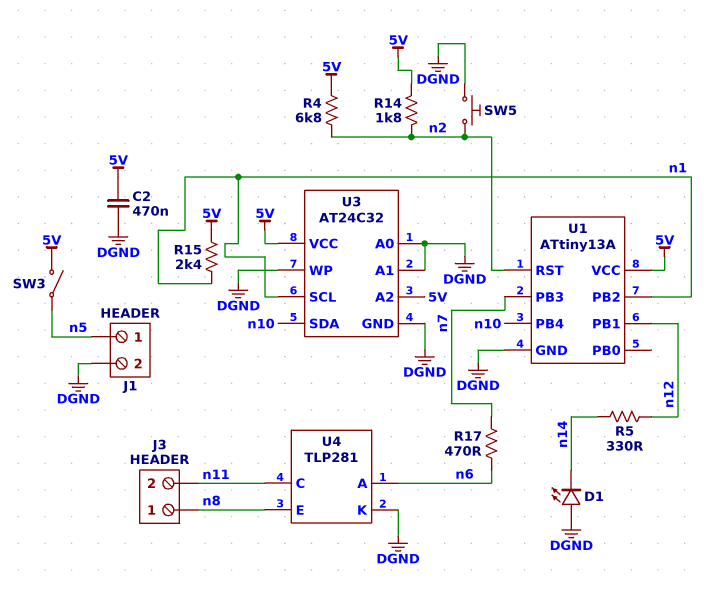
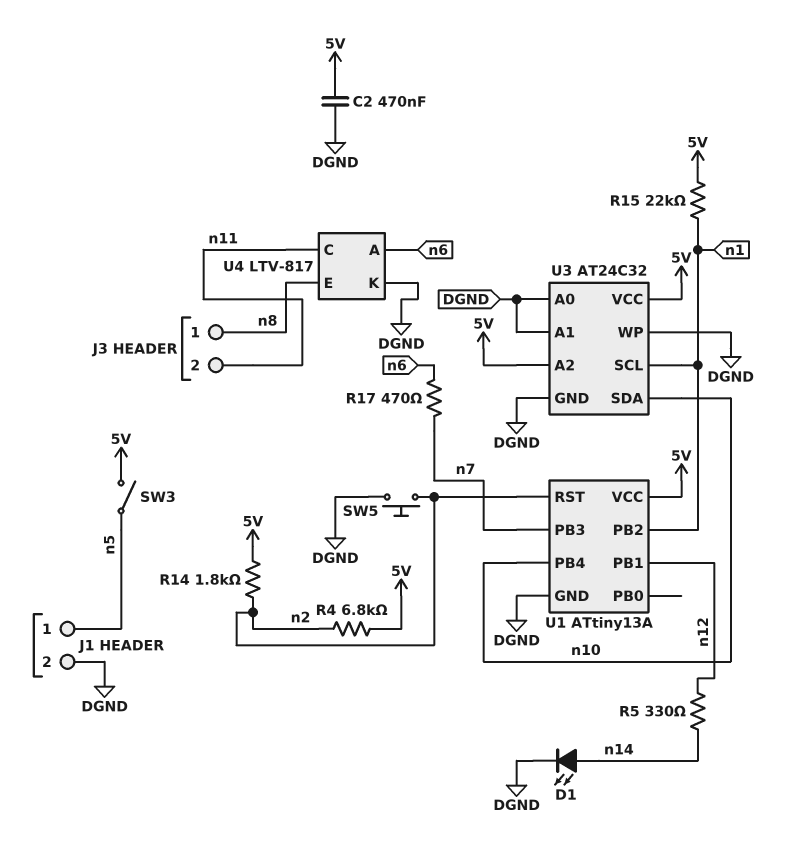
D1: LED (A DGND, K n14) -> LED (A n14, K DGND)
R15: 2.4k (5V, n1) -> 22k (5V, n1)
U4: TLP281 -> LTV-817

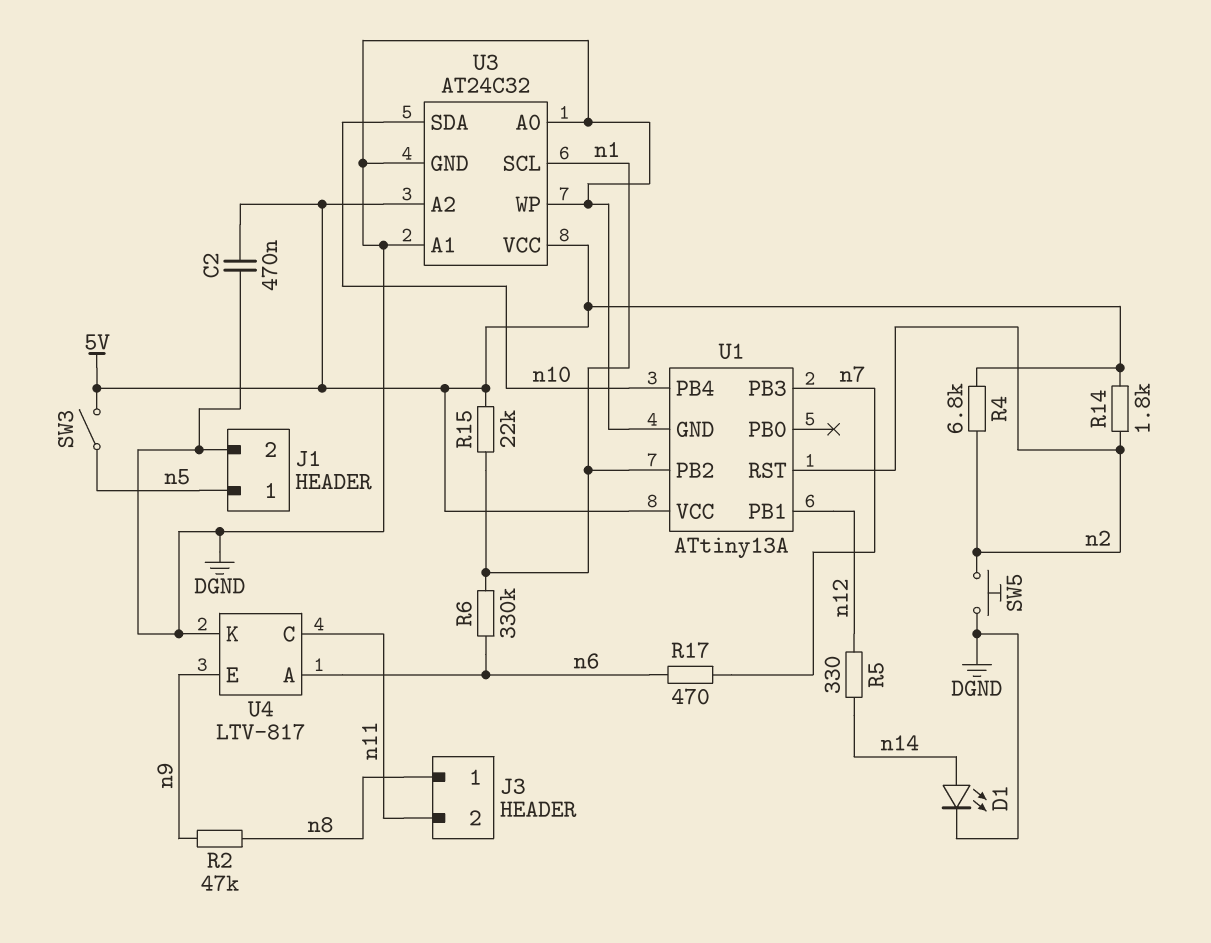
R2: none -> 47k (n8, n9)
R6: none -> 330k (n1, n6)
U4 pin E: n8 -> n9

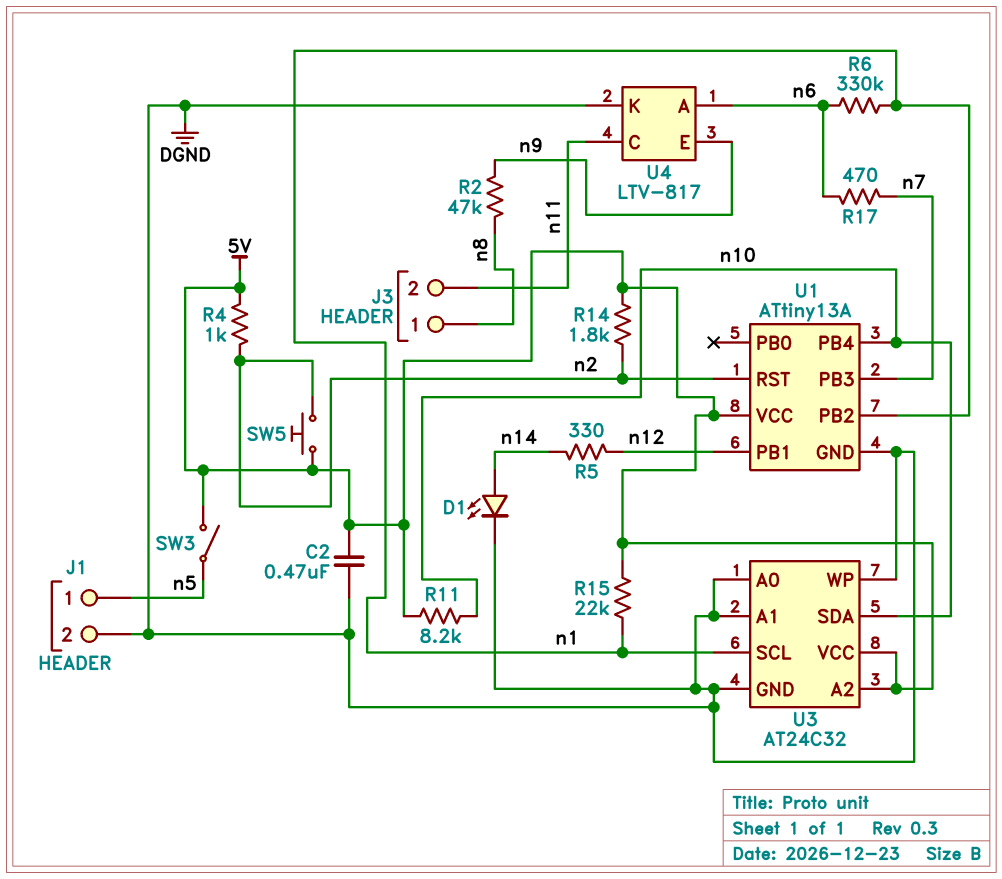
R4: 6.8k (5V, n2) -> 1k (5V, n2)
R11: none -> 8.2k (5V, n10)
SW5: button (DGND, n2) -> button (5V, n2)

